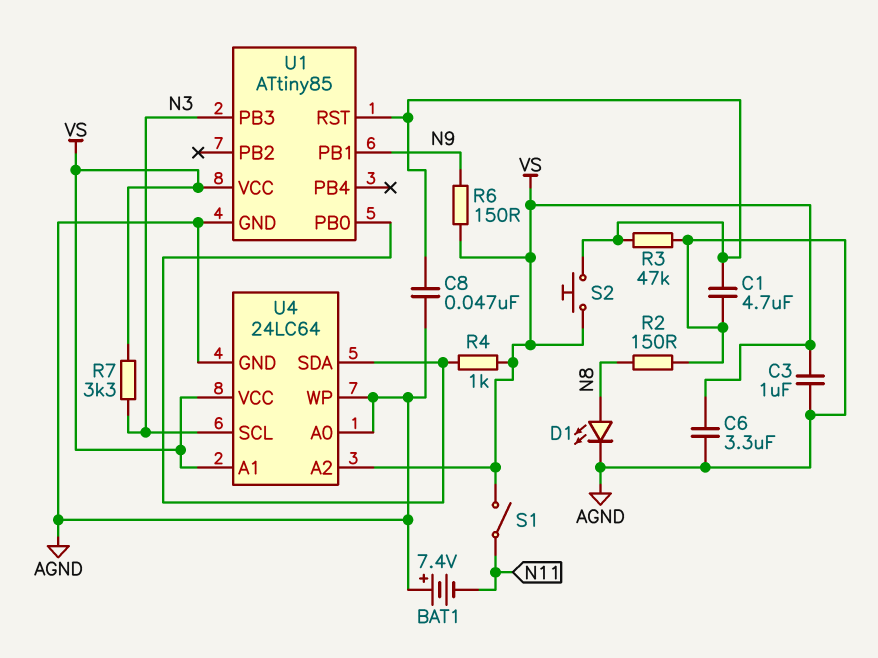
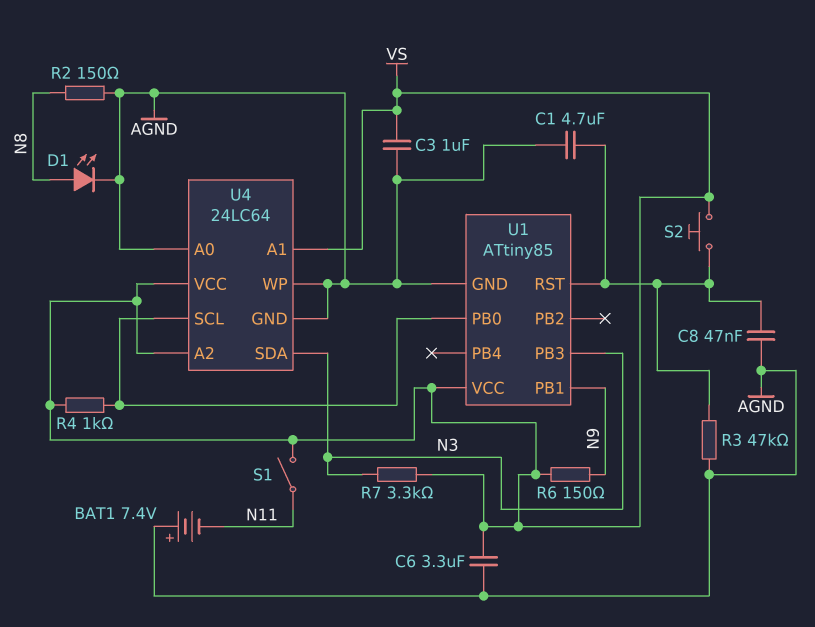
U4 pin SCL: N3 -> U1/PB0
U4 pin SDA: U1/PB0 -> N3

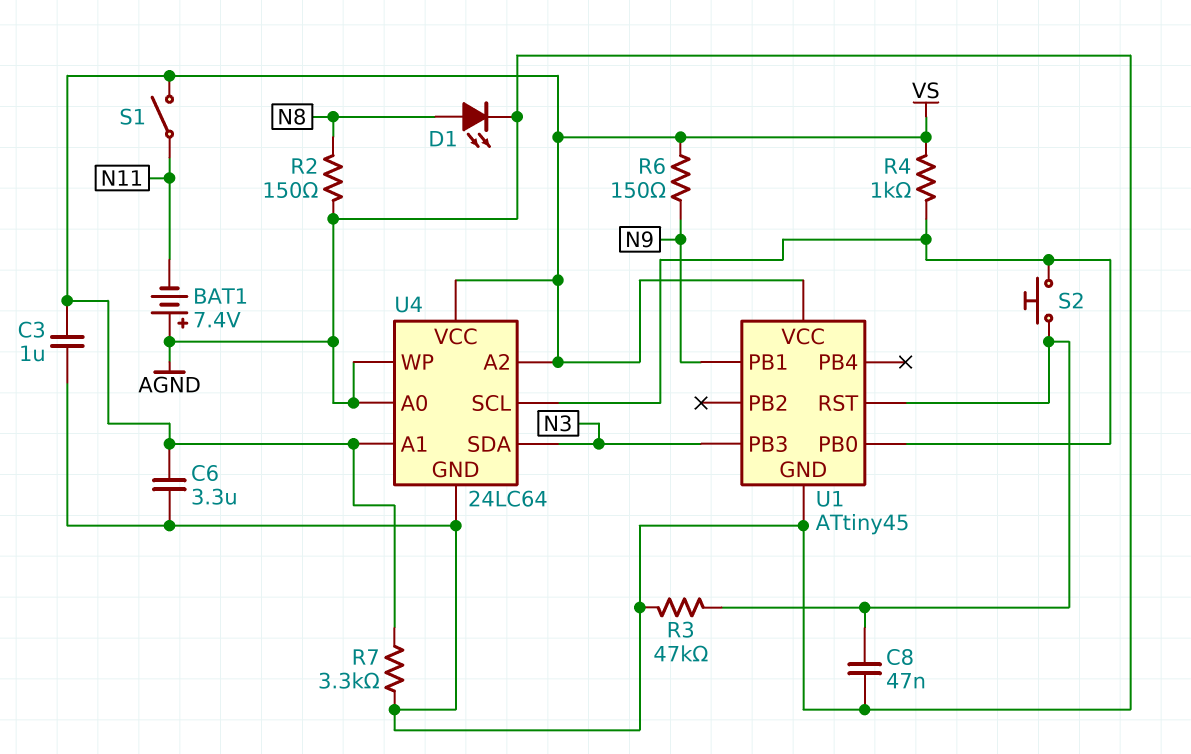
C1: 4.7uF (AGND, U1/RST) -> none
R7: 3.3k (N3, VS) -> 3.3k (AGND, VS)
S2: button (U1/RST, VS) -> button (U1/PB0, U1/RST)
U1: ATtiny85 -> ATtiny45

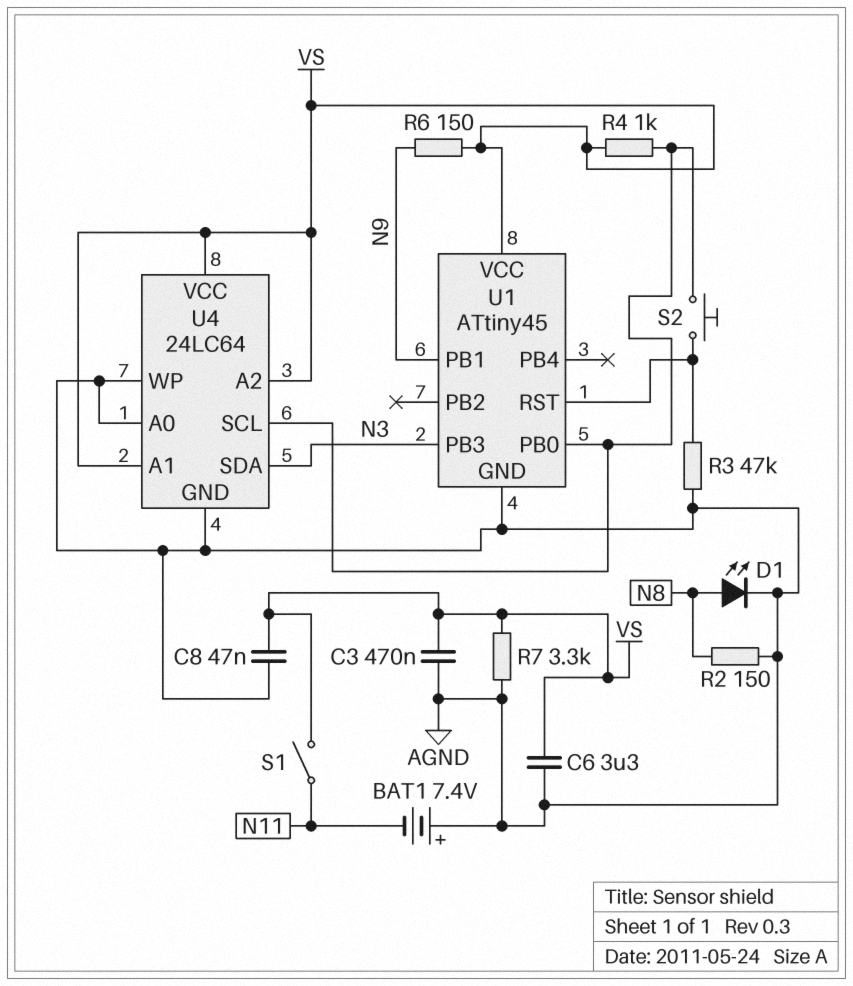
C3: 1uF (AGND, VS) -> 470nF (AGND, VS)
C8: 47nF (AGND, U1/RST) -> 47nF (AGND, VS)

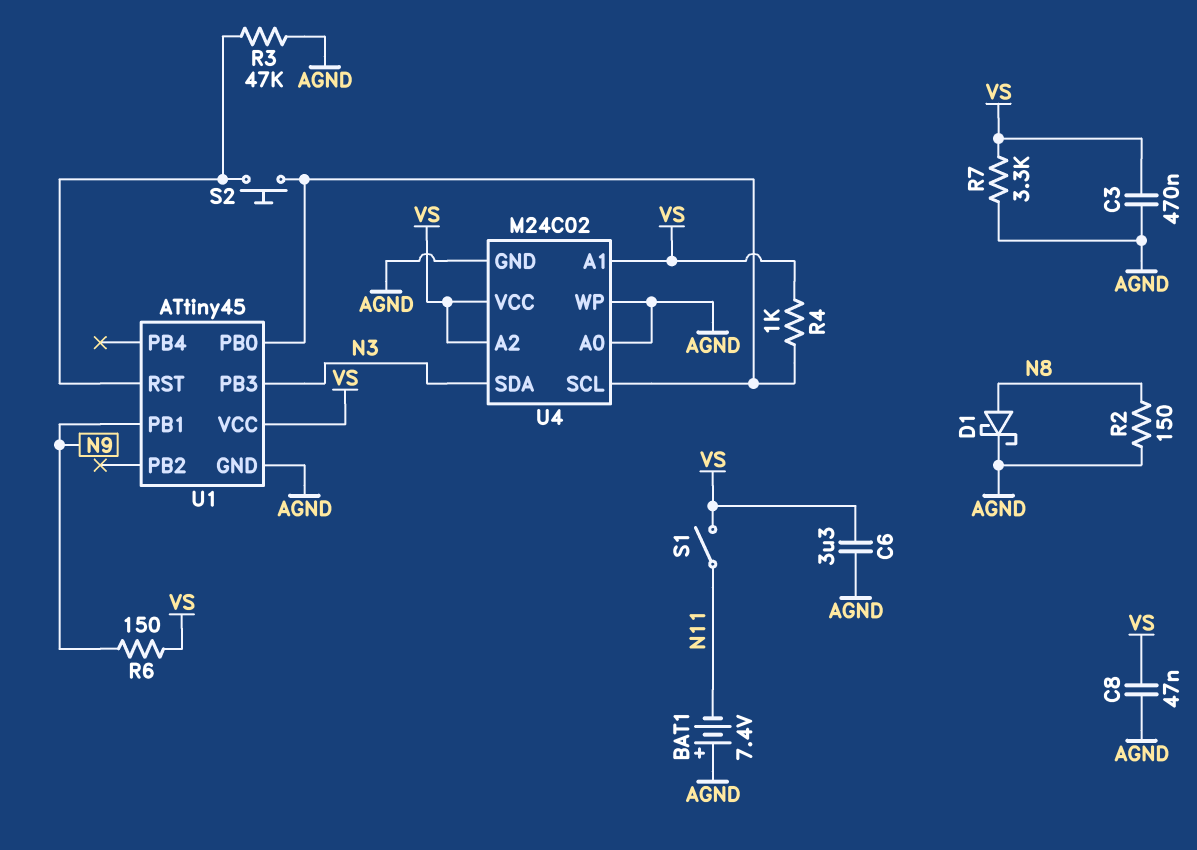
D1: LED (A N8, K AGND) -> schottky (A N8, K AGND)
U4: 24LC64 -> M24C02

